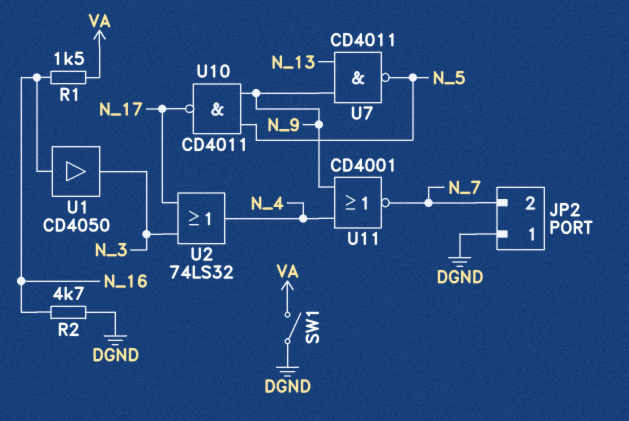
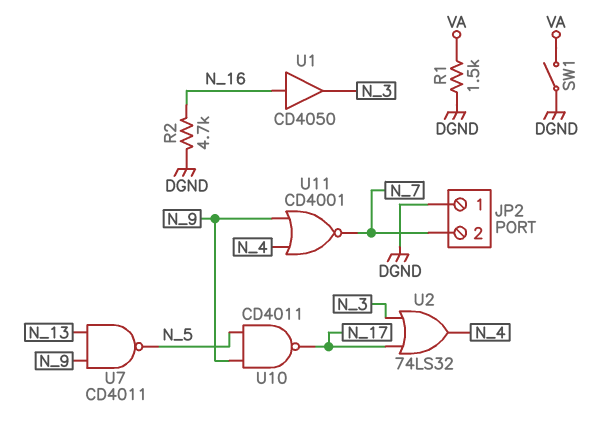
R1: 1.5k (N_16, VA) -> 1.5k (DGND, VA)

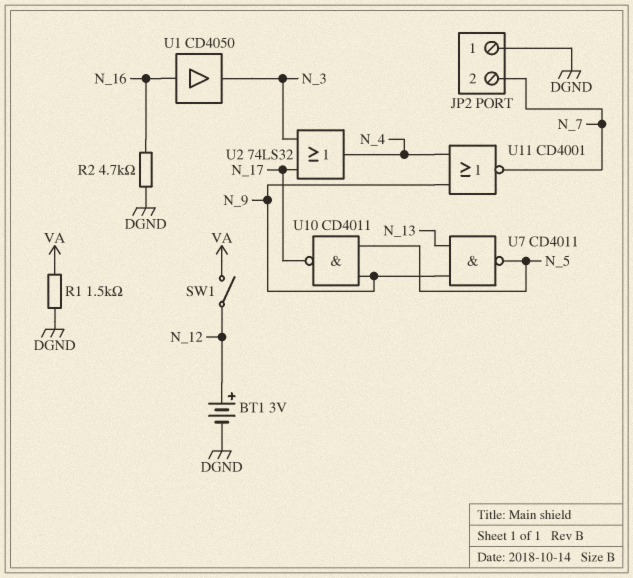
BT1: none -> 3V (plus N_12, minus DGND)
SW1: switch (DGND, VA) -> switch (N_12, VA)

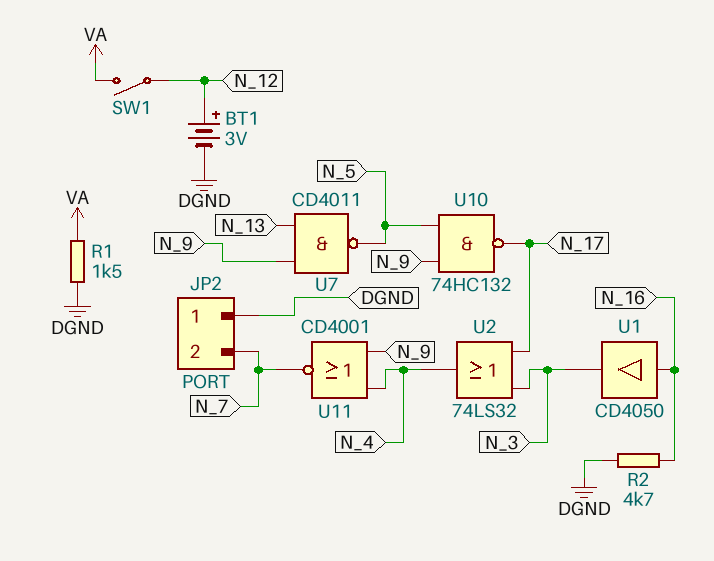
U10: NAND CD4011 (in N_5, in N_9, out N_17) -> NAND 74HC132 (in N_5, in N_9, out N_17)

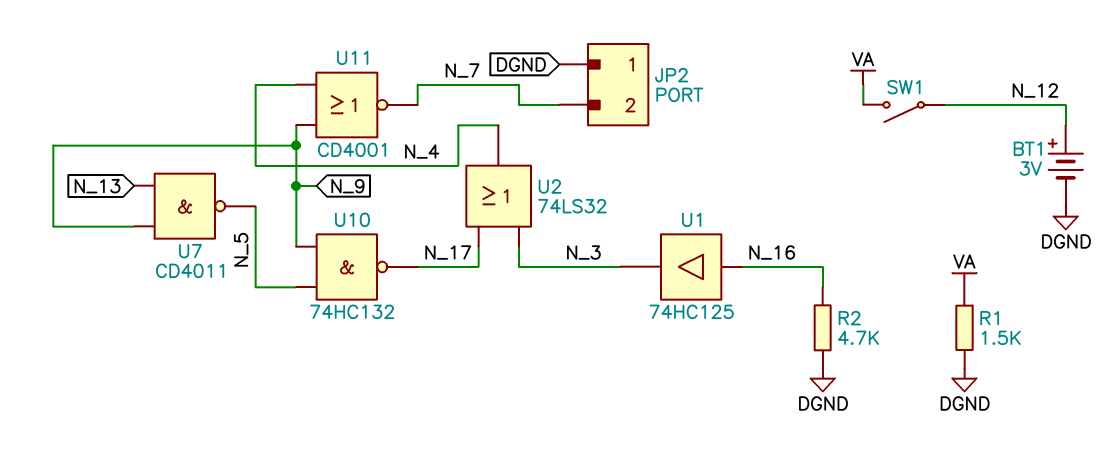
U1: buffer CD4050 (in N_16, out N_3) -> buffer 74HC125 (in N_16, out N_3)

